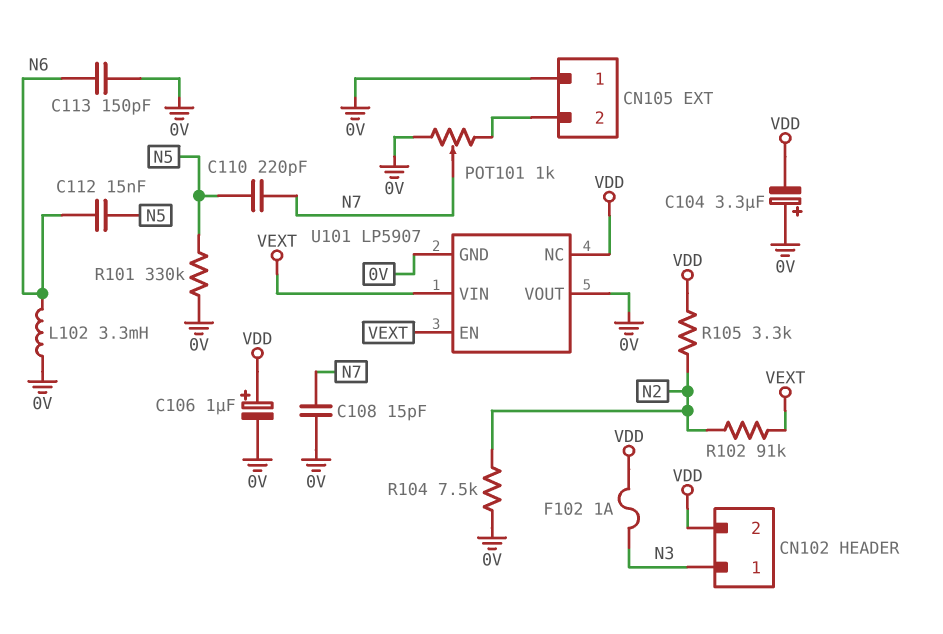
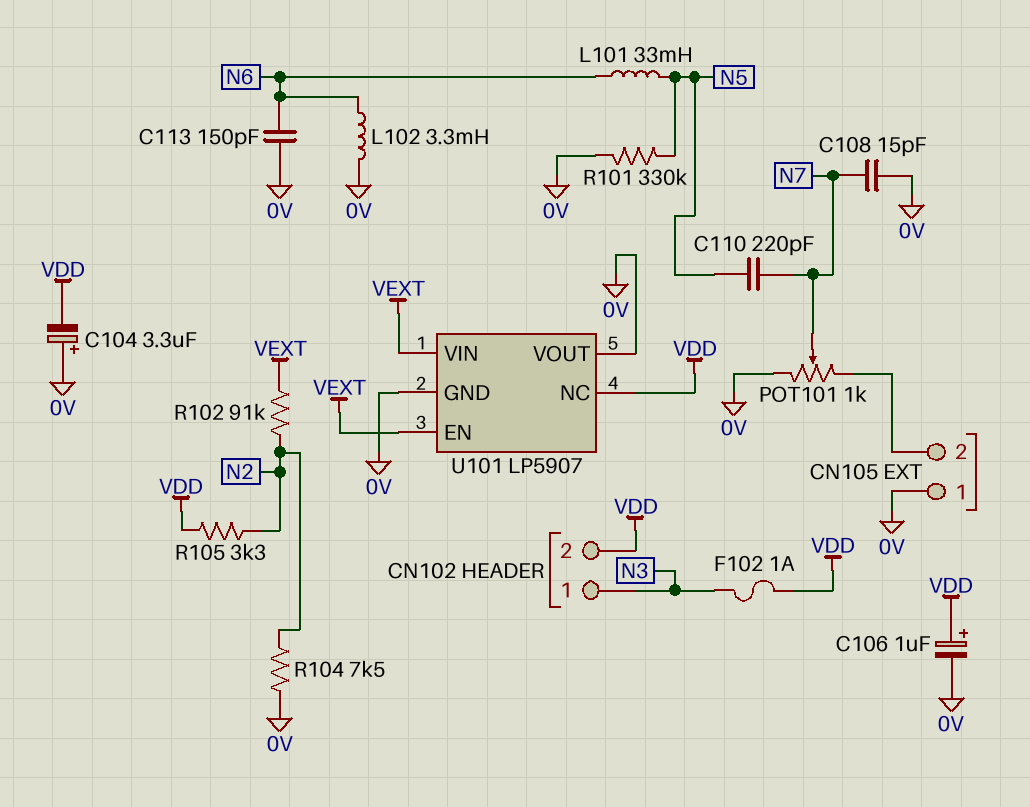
C112: 15nF (N5, N6) -> none
L101: none -> 33mH (N5, N6)

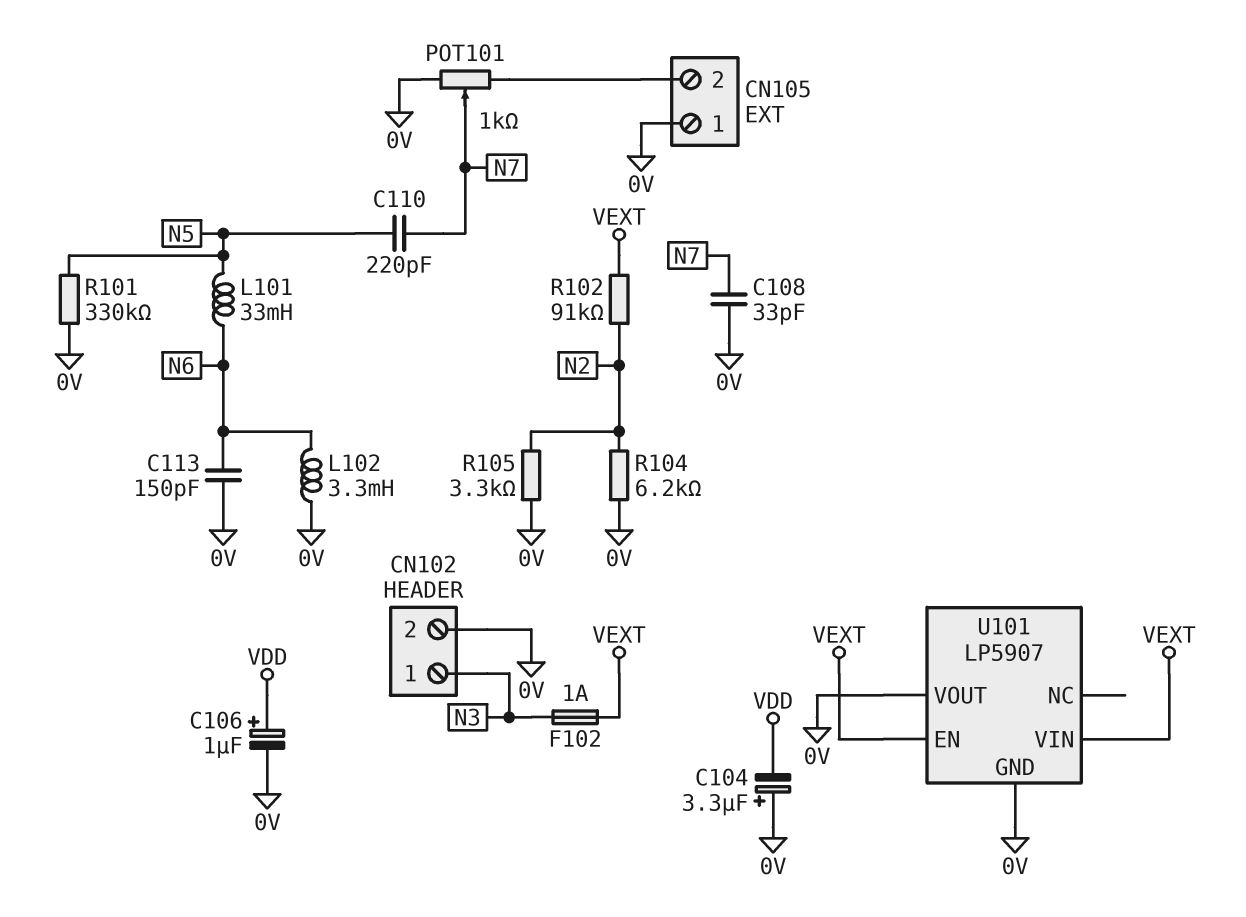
C108: 15pF (0V, N7) -> 33pF (0V, N7)
CN102 pin 2: VDD -> 0V
F102: 1A (N3, VDD) -> 1A (N3, VEXT)
R104: 7.5k (0V, N2) -> 6.2k (0V, N2)
R105: 3.3k (N2, VDD) -> 3.3k (0V, N2)
U101 pin NC: VDD -> none

